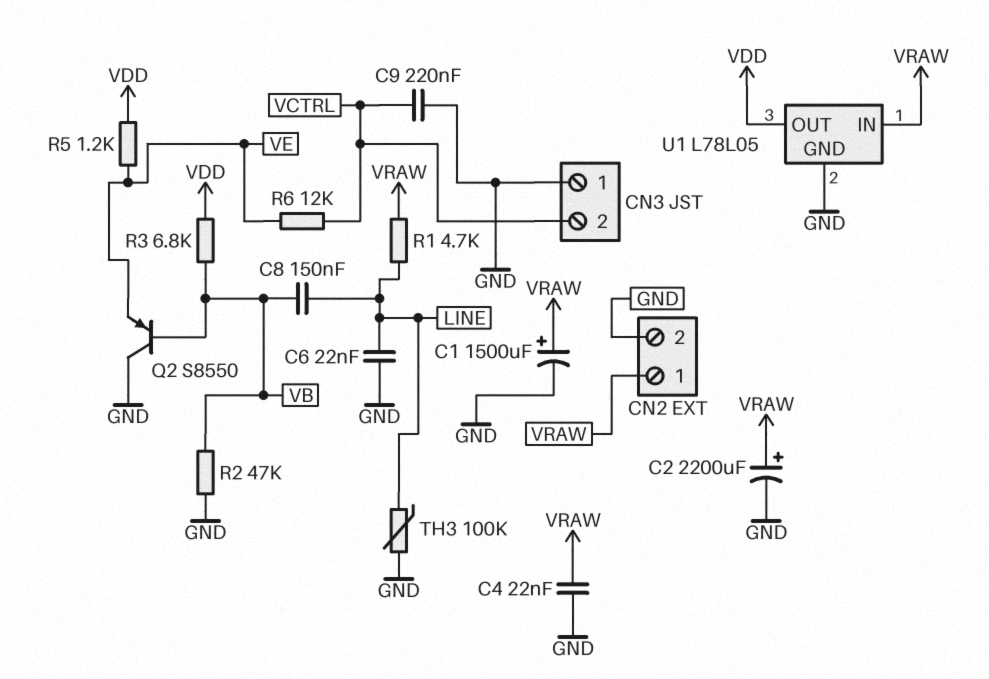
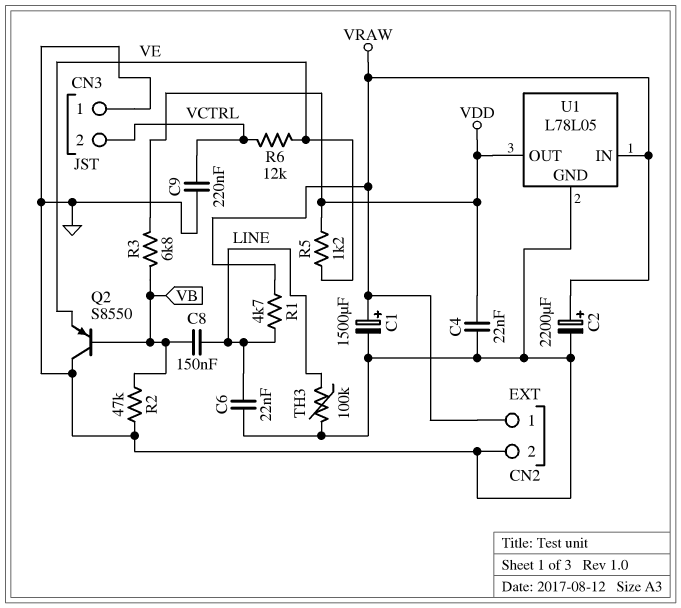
C4: 22nF (GND, VRAW) -> 22nF (GND, VDD)

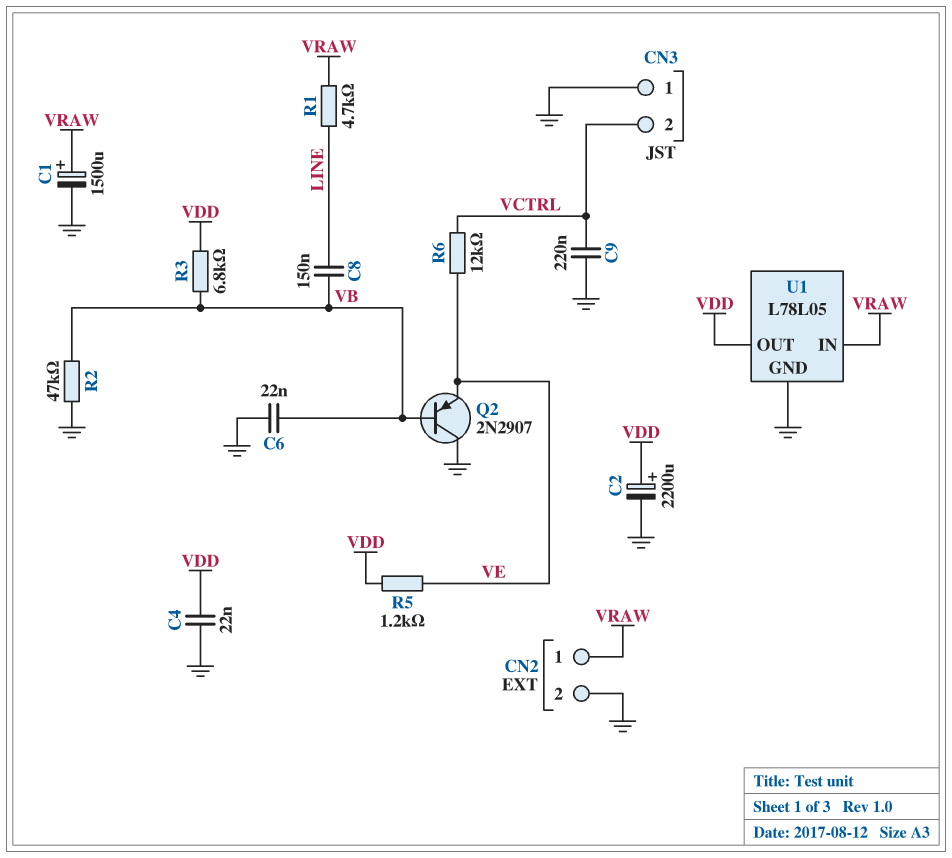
C2: 2200uF (plus VRAW, minus GND) -> 2200uF (plus VDD, minus GND)
C6: 22nF (GND, LINE) -> 22nF (GND, VB)
Q2: PNP S8550 (B VB, C GND, E VE) -> PNP 2N2907 (B VB, C GND, E VE)
TH3: 100k (GND, LINE) -> none

